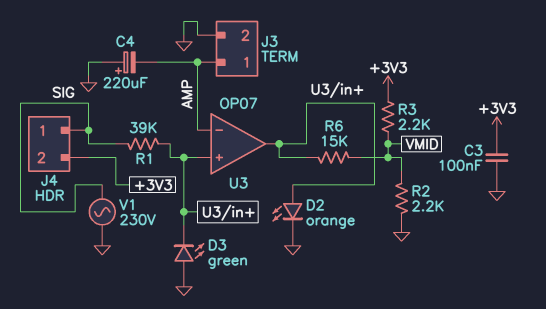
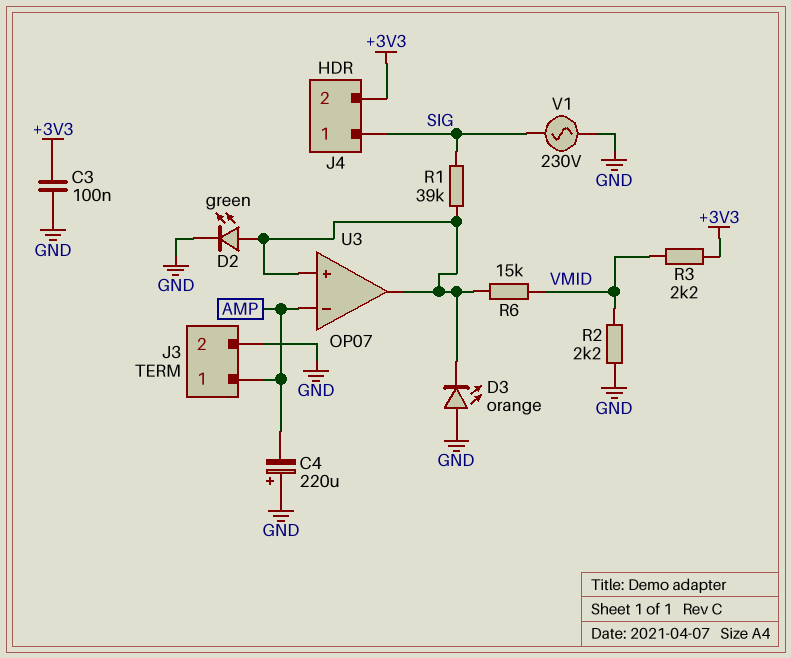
D2: LED orange (A U3/in+, K GND) -> LED green (A U3/in+, K GND)
D3: LED green (A GND, K U3/in+) -> LED orange (A GND, K U3/in+)

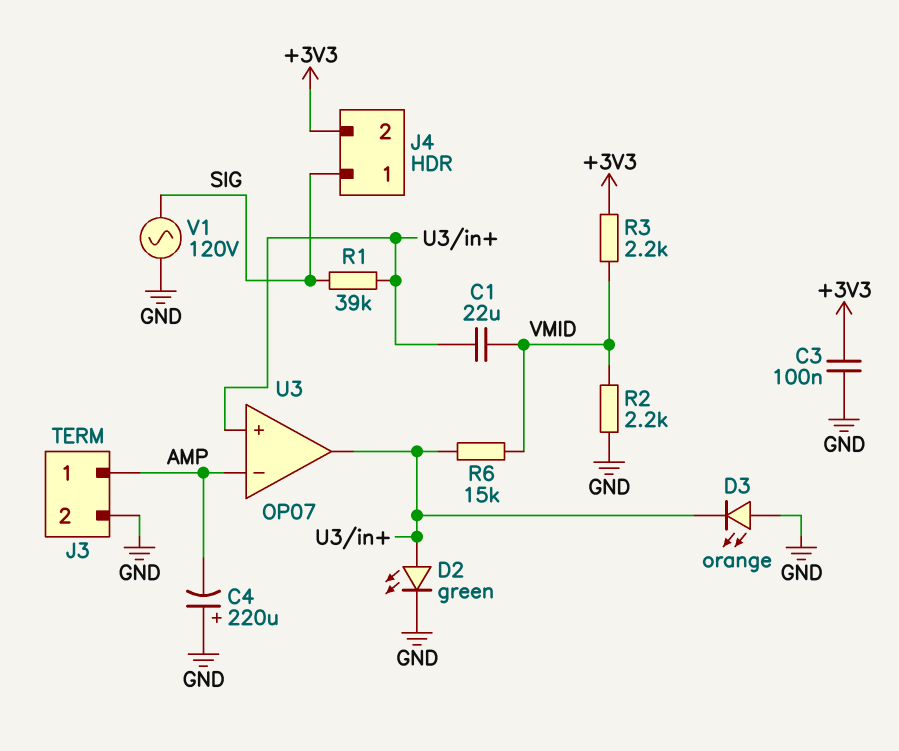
C1: none -> 22uF (U3/in+, VMID)
V1: AC 230V (GND, SIG) -> AC 120V (GND, SIG)

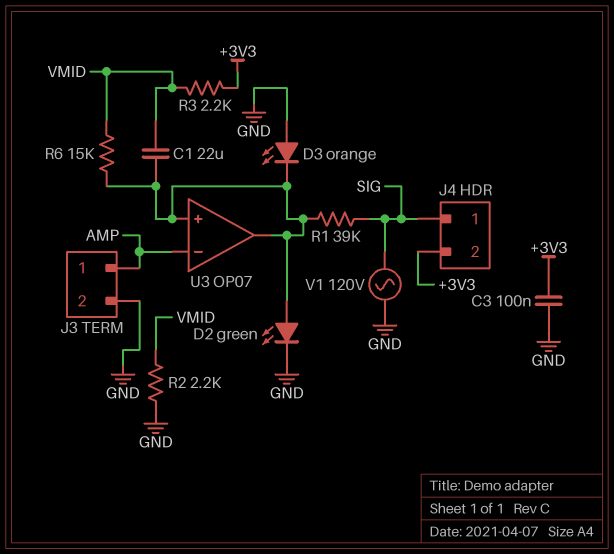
C4: 220uF (plus GND, minus AMP) -> none

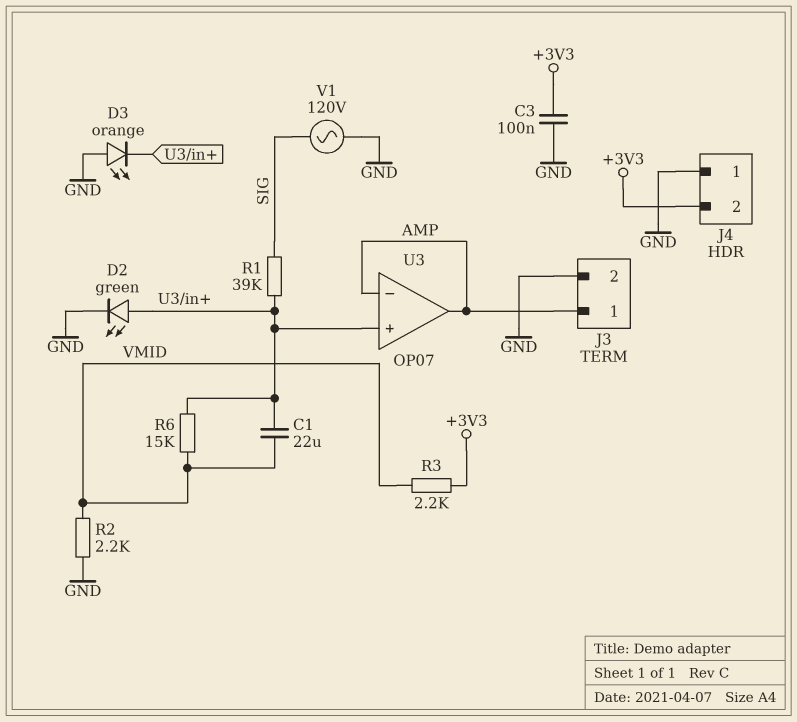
J4 pin 1: SIG -> GND
U3 pin out: U3/in+ -> AMP

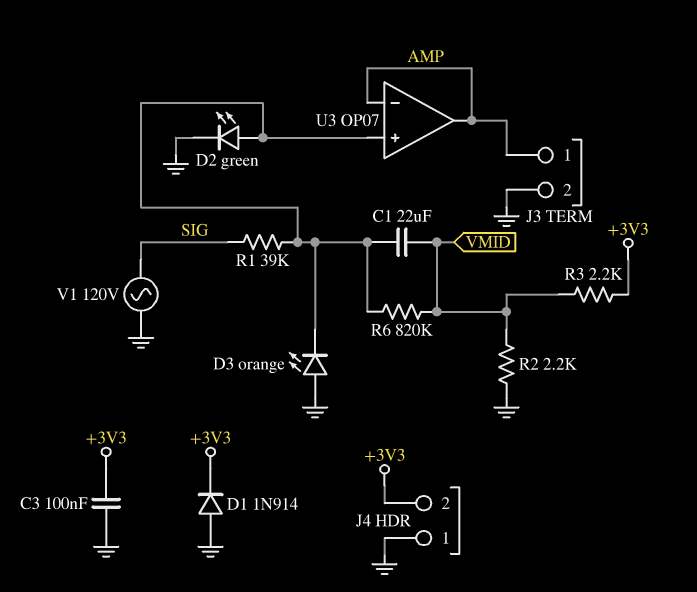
D1: none -> diode 1N914 (A GND, K +3V3)
R6: 15k (U3/in+, VMID) -> 820k (U3/in+, VMID)

